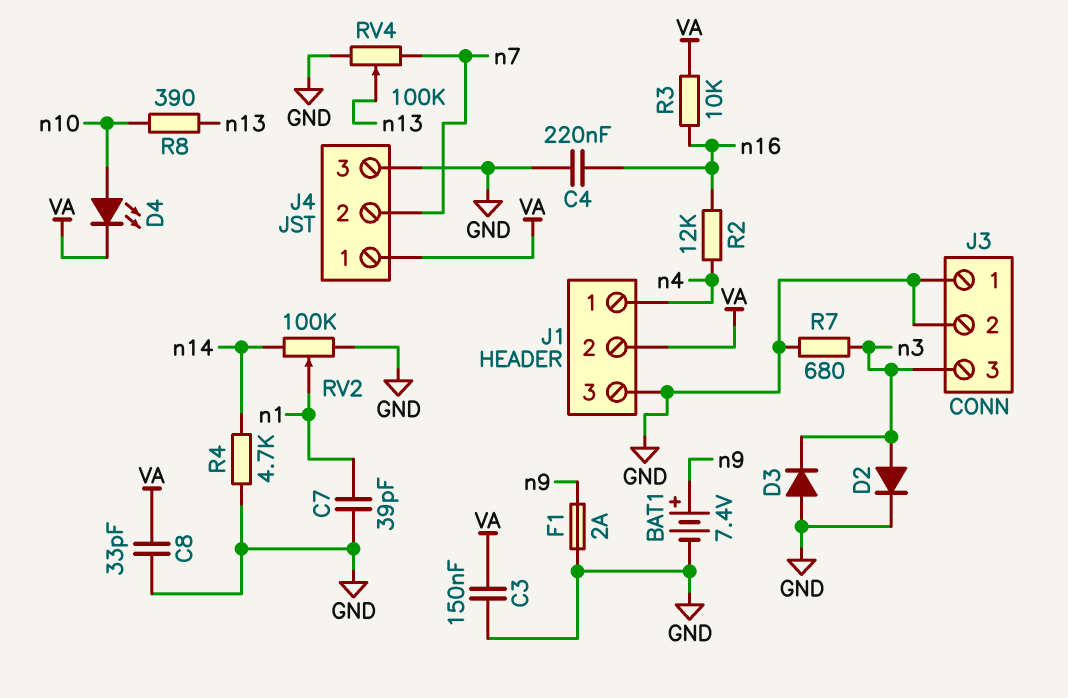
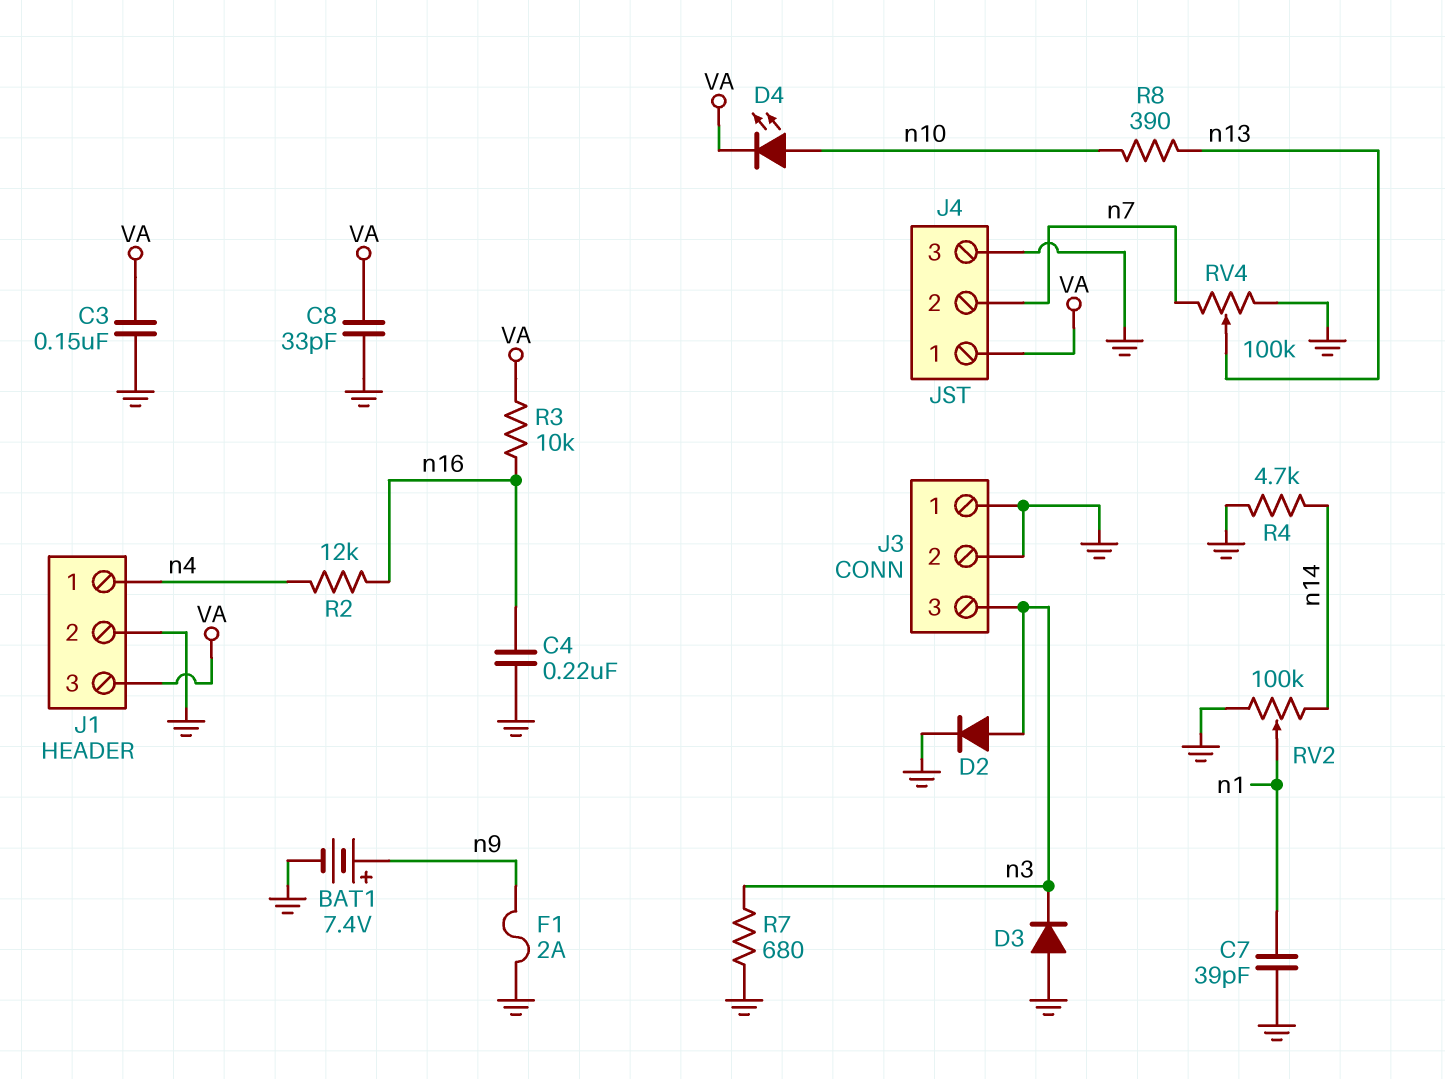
J1 pin 2: VA -> GND
J1 pin 3: GND -> VA

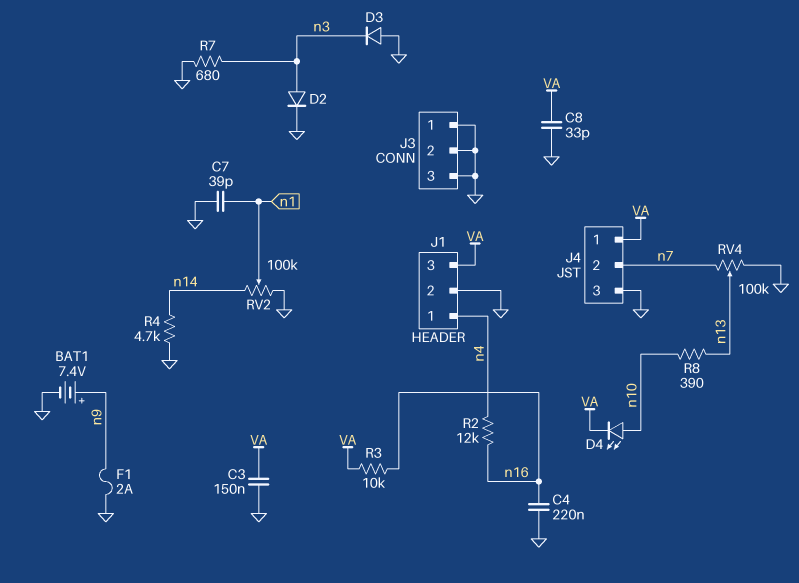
J3 pin 3: n3 -> GND

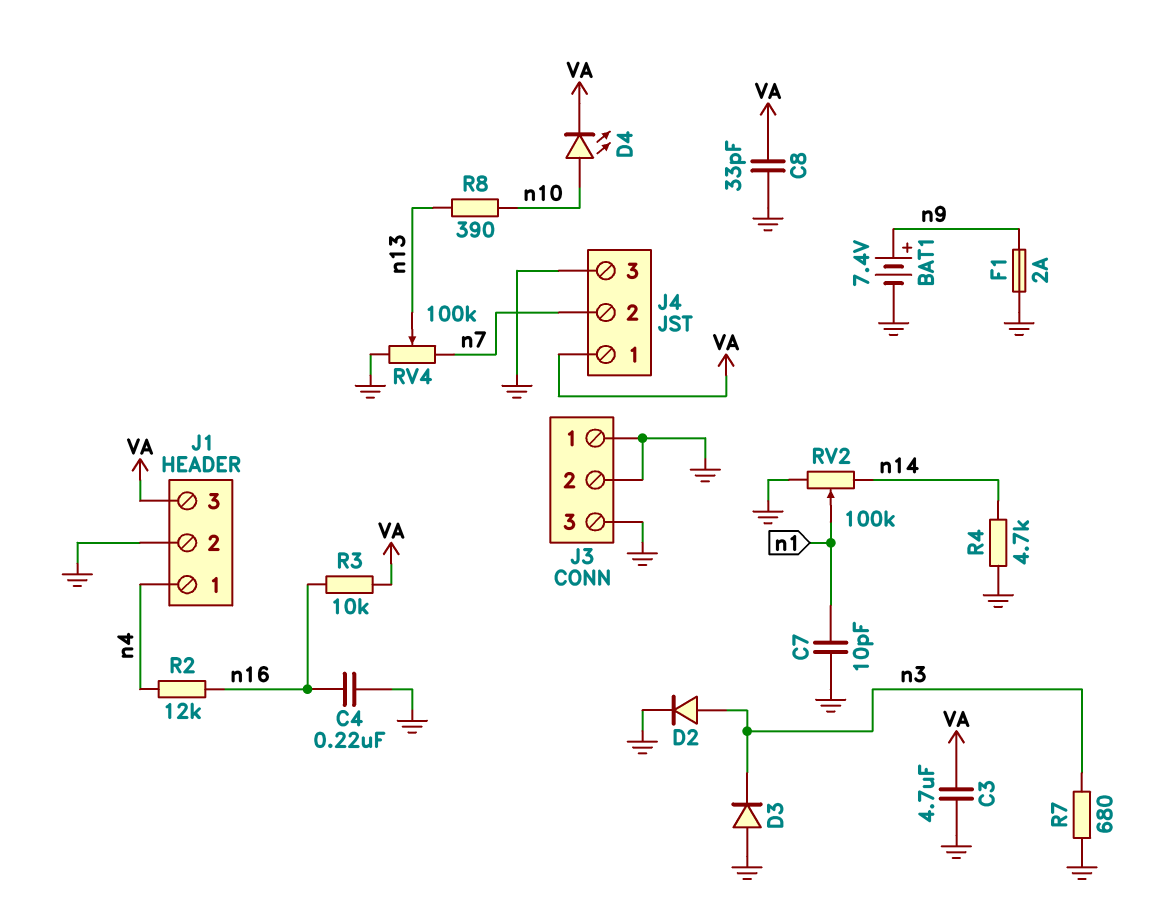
C3: 150nF (GND, VA) -> 4.7uF (GND, VA)
C7: 39pF (GND, n1) -> 10pF (GND, n1)

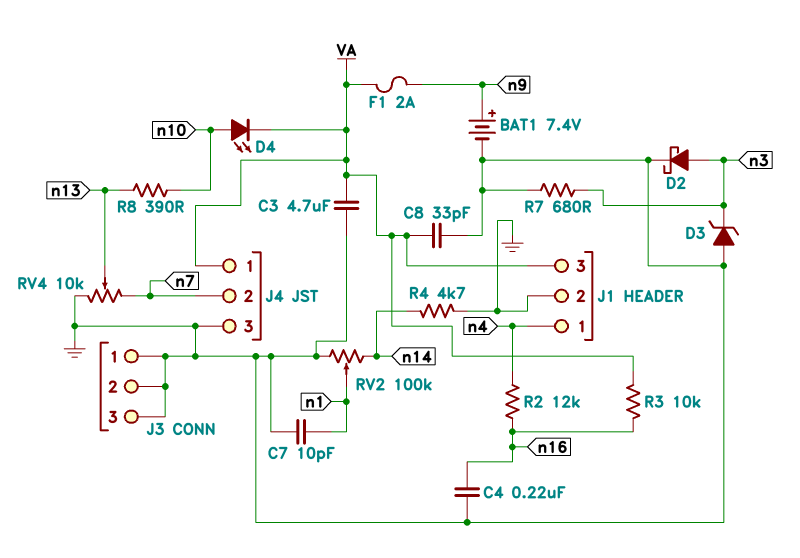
D2: diode (A n3, K GND) -> schottky (A n3, K GND)
D3: diode (A GND, K n3) -> zener (A GND, K n3)
F1: 2A (GND, n9) -> 2A (VA, n9)
RV4: 100k (GND, n7, wiper n13) -> 10k (GND, n7, wiper n13)

